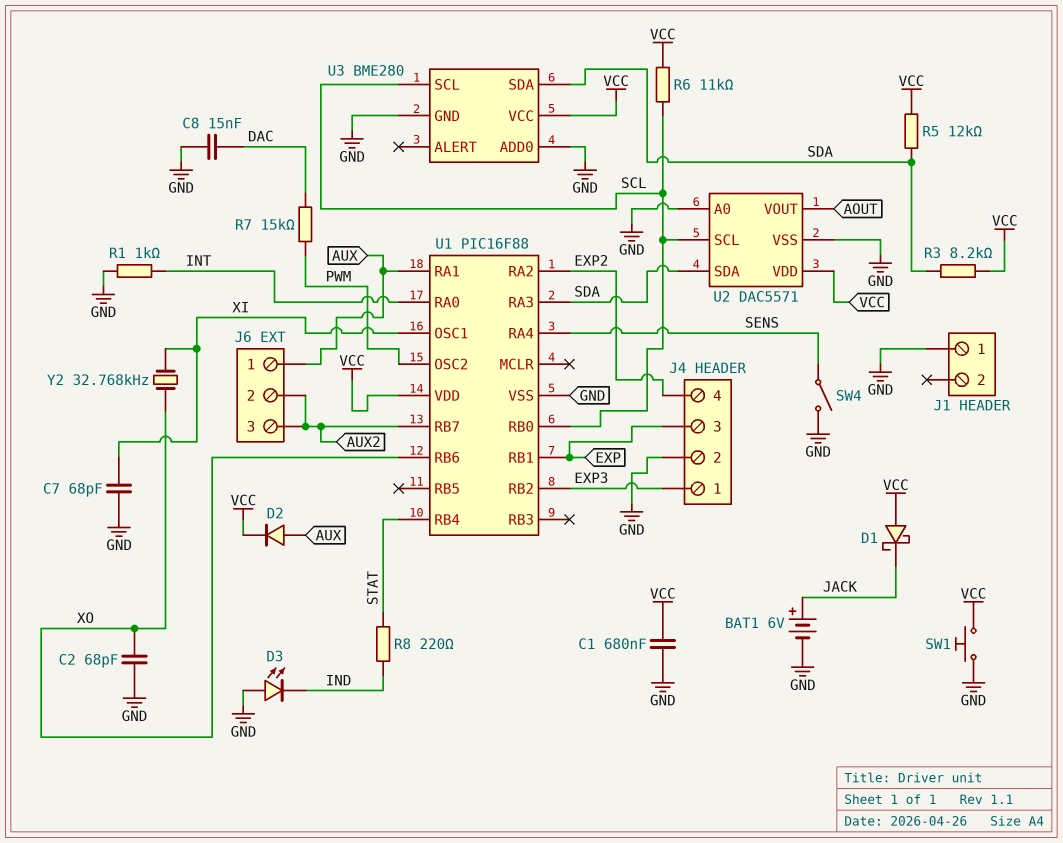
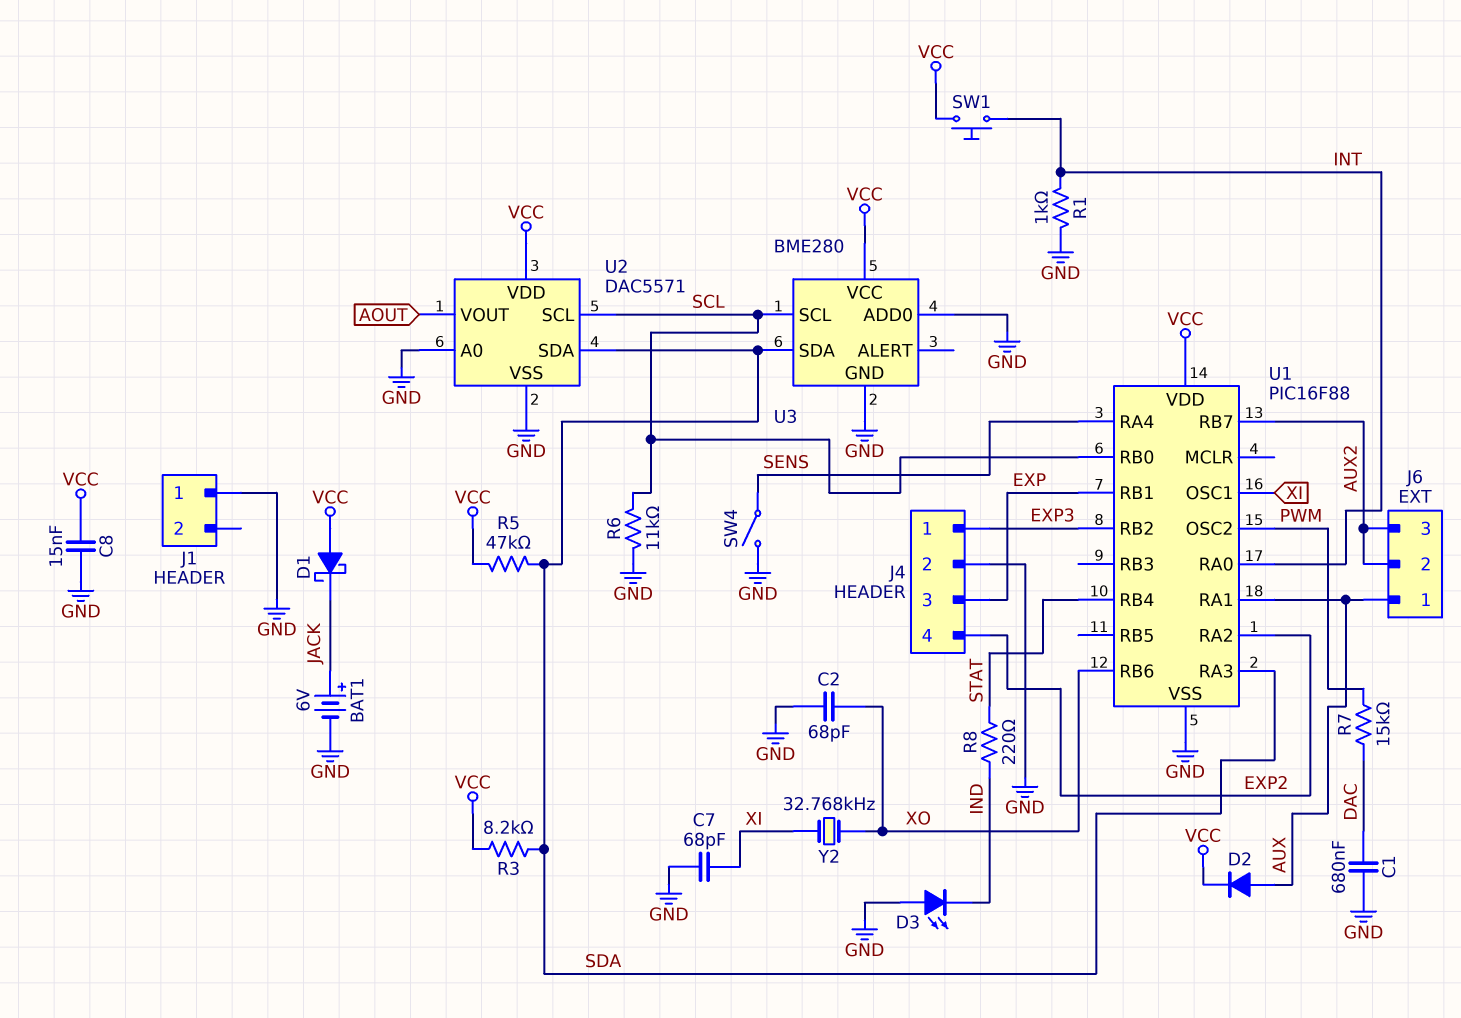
C1: 680nF (GND, VCC) -> 680nF (DAC, GND)
C8: 15nF (DAC, GND) -> 15nF (GND, VCC)
R5: 12k (SDA, VCC) -> 47k (SDA, VCC)
R6: 11k (SCL, VCC) -> 11k (GND, SCL)
SW1: button (GND, VCC) -> button (INT, VCC)

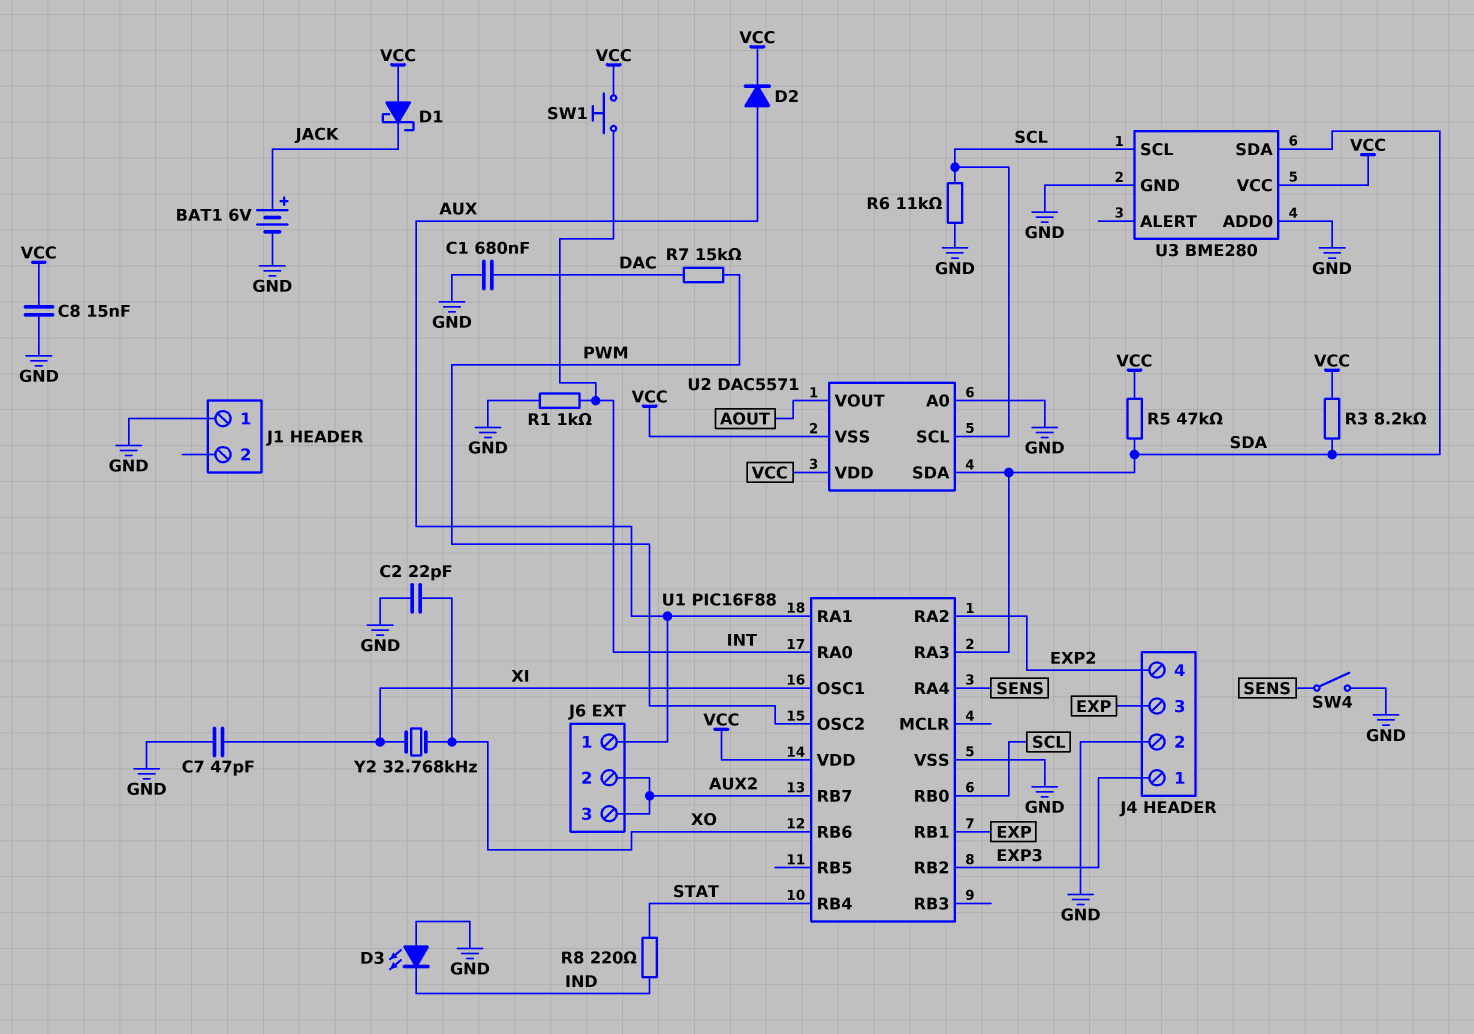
C2: 68pF (GND, XO) -> 22pF (GND, XO)
C7: 68pF (GND, XI) -> 47pF (GND, XI)
U2 pin VSS: GND -> VCC

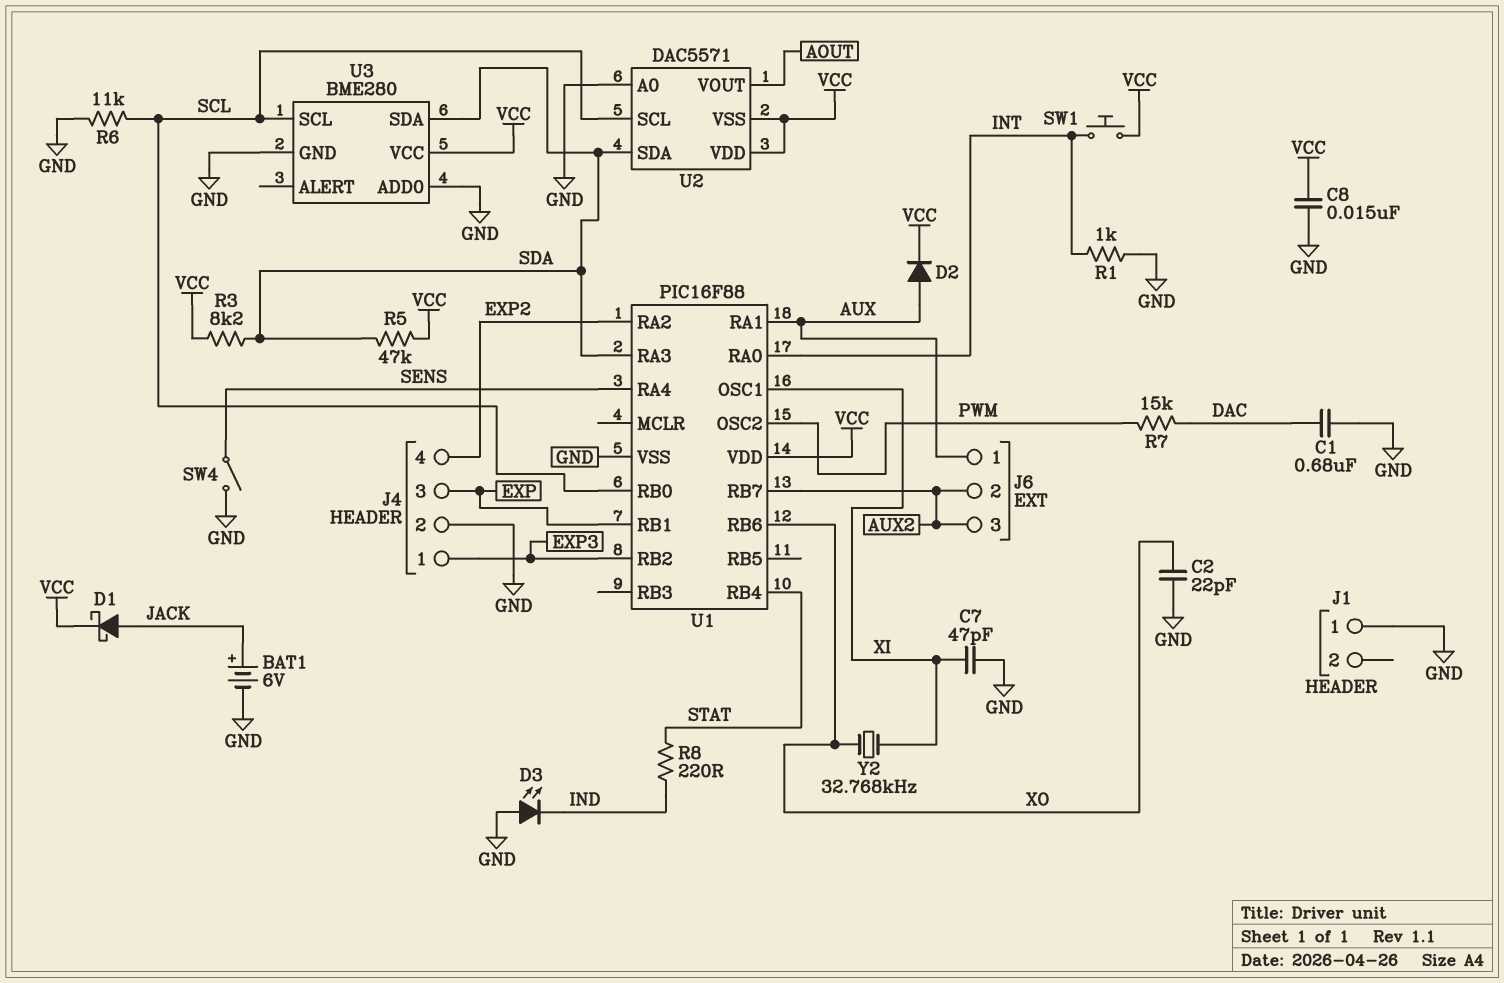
D1: schottky (A VCC, K JACK) -> schottky (A JACK, K VCC)

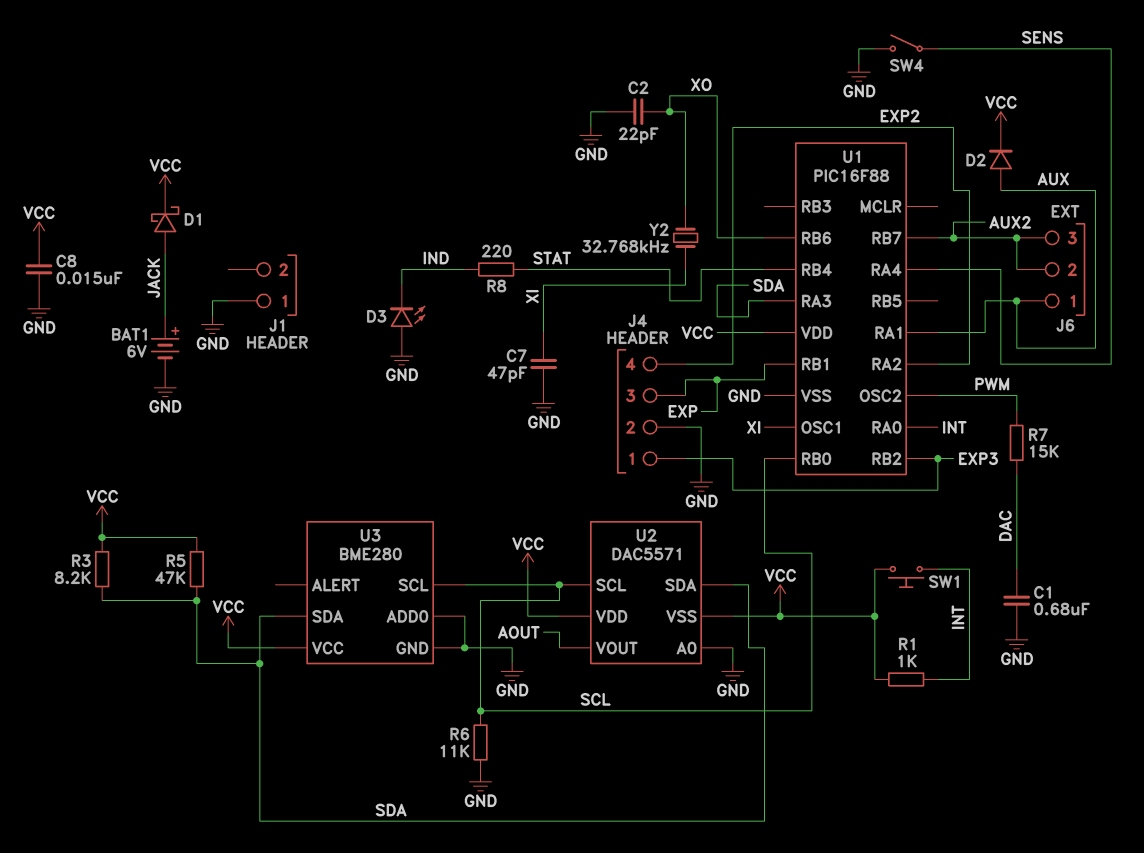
R1: 1k (GND, INT) -> 1k (INT, VCC)

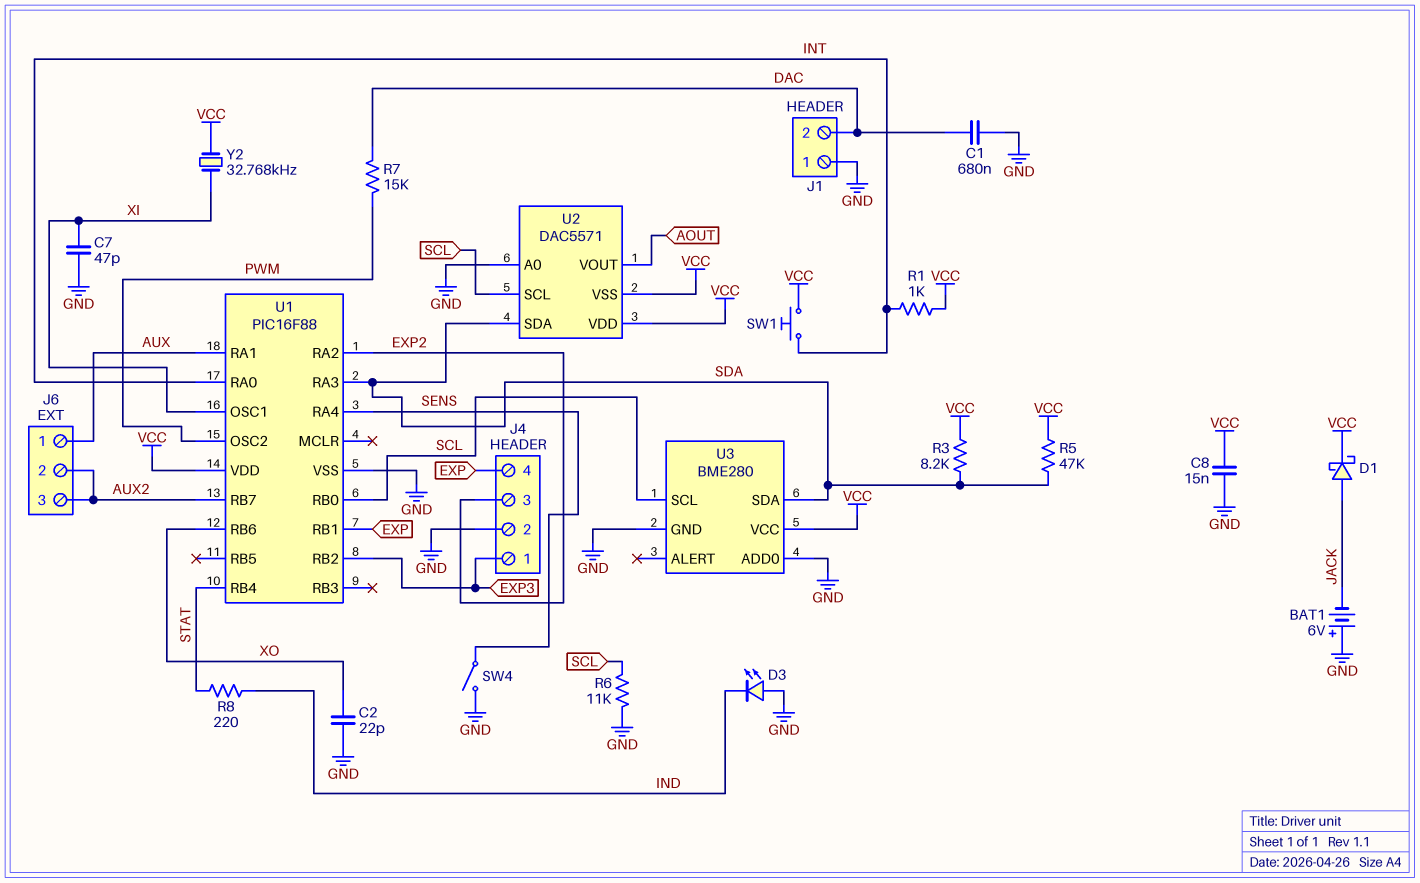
BAT1: 6V (plus JACK, minus GND) -> 6V (plus GND, minus JACK)
D2: diode (A AUX, K VCC) -> none
J1 pin 2: none -> DAC
J4 pin 3: EXP -> EXP2
J4 pin 4: EXP2 -> EXP
Y2: 32.768kHz (XI, XO) -> 32.768kHz (VCC, XI)

